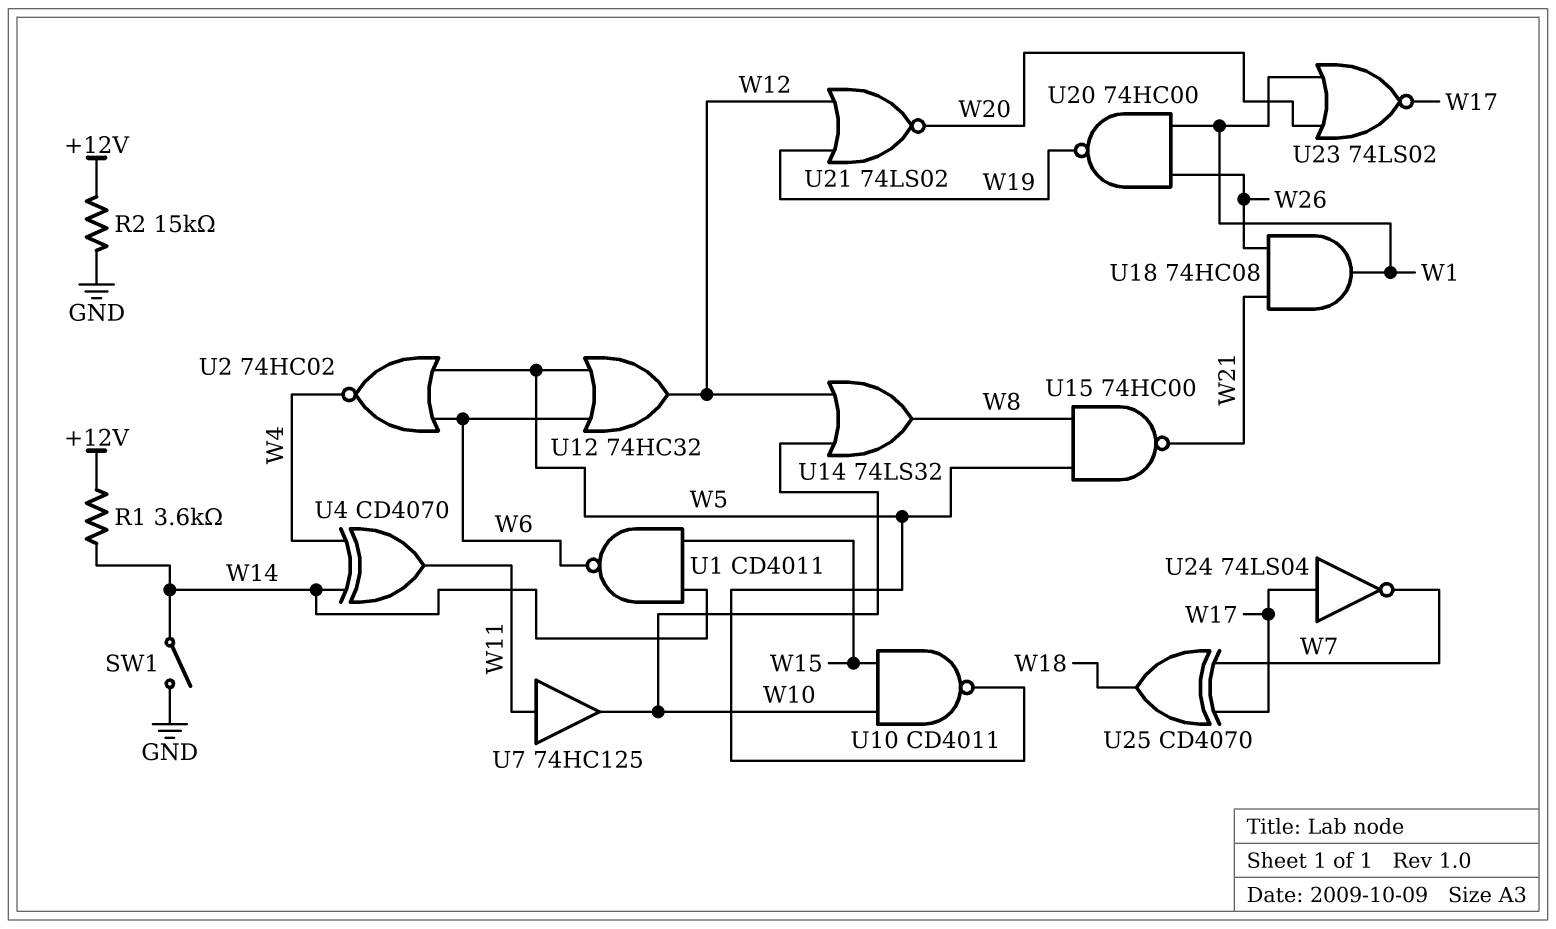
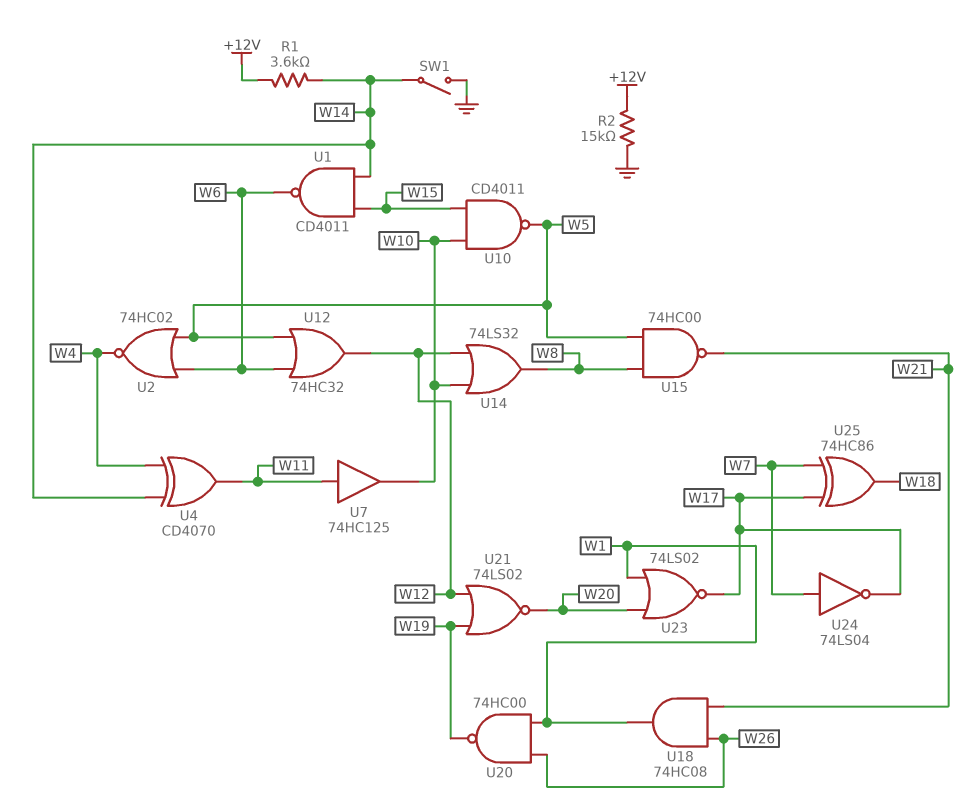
U24: NOT 74LS04 (in W17, out W7) -> NOT 74LS04 (in W7, out W17)
U25: XOR CD4070 (in W7, in W17, out W18) -> XOR 74HC86 (in W7, in W17, out W18)

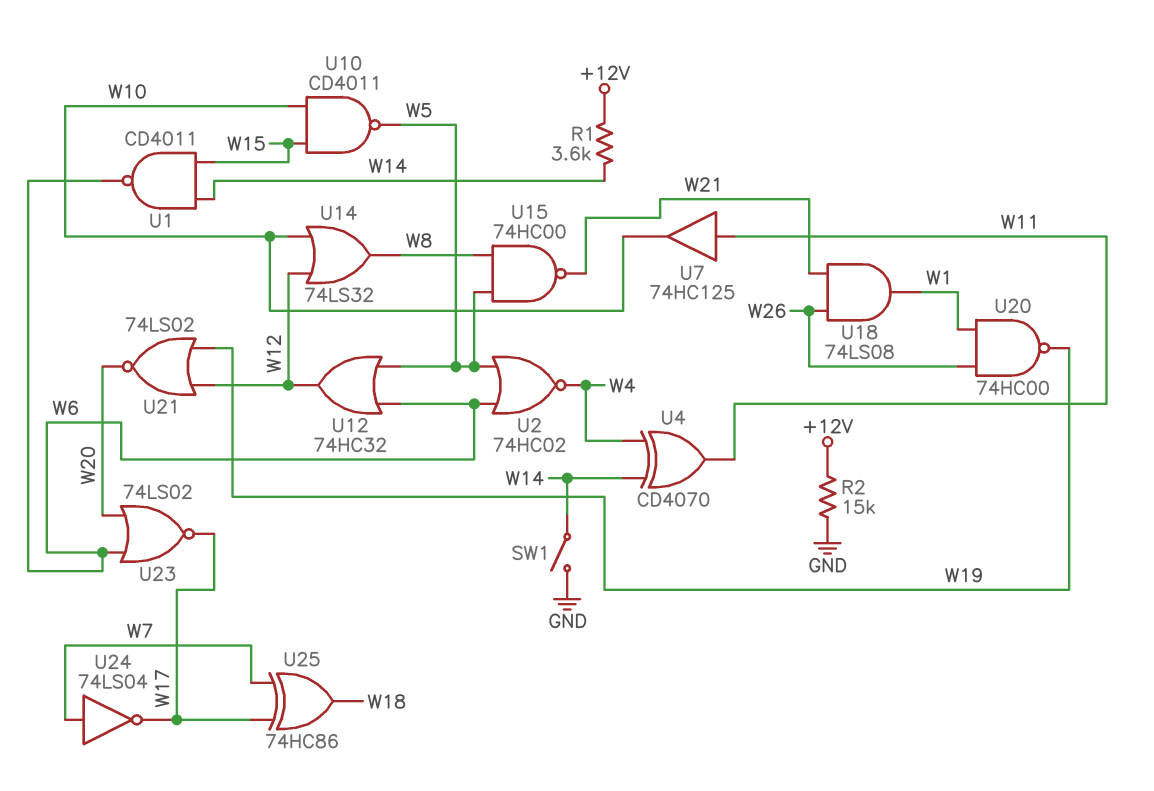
U18: AND 74HC08 (in W21, in W26, out W1) -> AND 74LS08 (in W21, in W26, out W1)
U23: NOR 74LS02 (in W1, in W20, out W17) -> NOR 74LS02 (in W6, in W20, out W17)

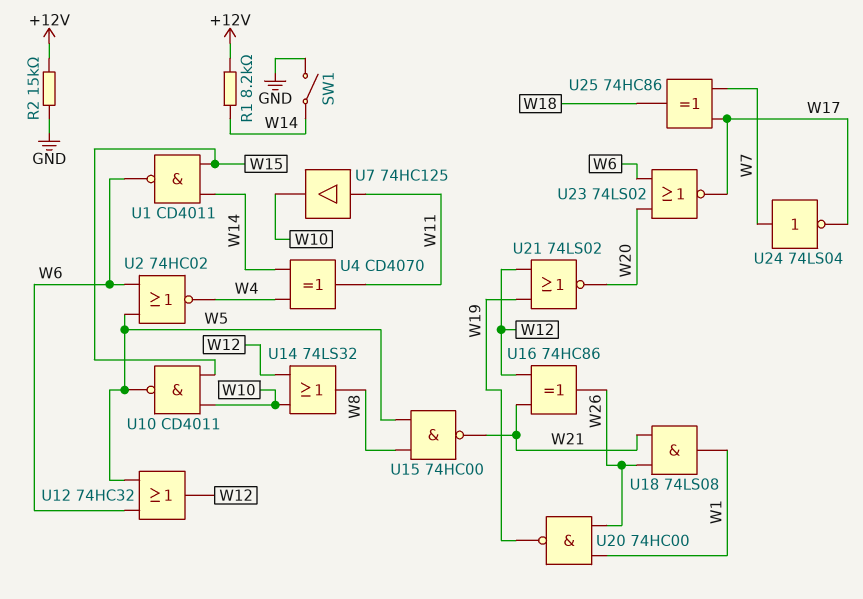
R1: 3.6k (+12V, W14) -> 8.2k (+12V, W14)
U16: none -> XOR 74HC86 (in W12, in W21, out W26)

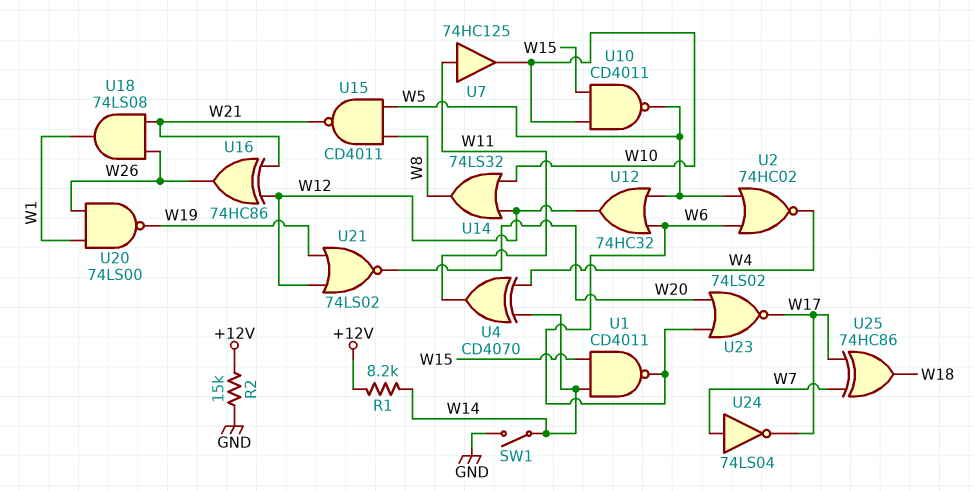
U15: NAND 74HC00 (in W5, in W8, out W21) -> NAND CD4011 (in W5, in W8, out W21)
U20: NAND 74HC00 (in W1, in W26, out W19) -> NAND 74LS00 (in W1, in W26, out W19)

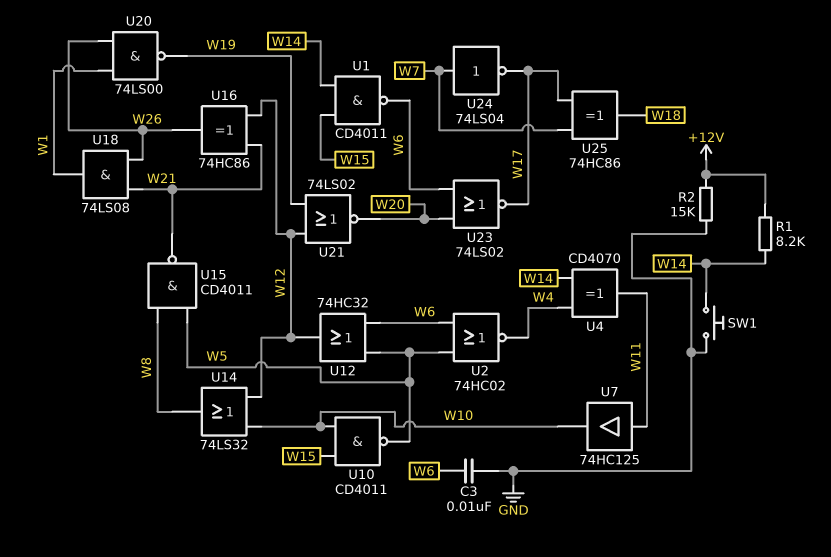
C3: none -> 10nF (GND, W6)
SW1: switch (GND, W14) -> button (GND, W14)

